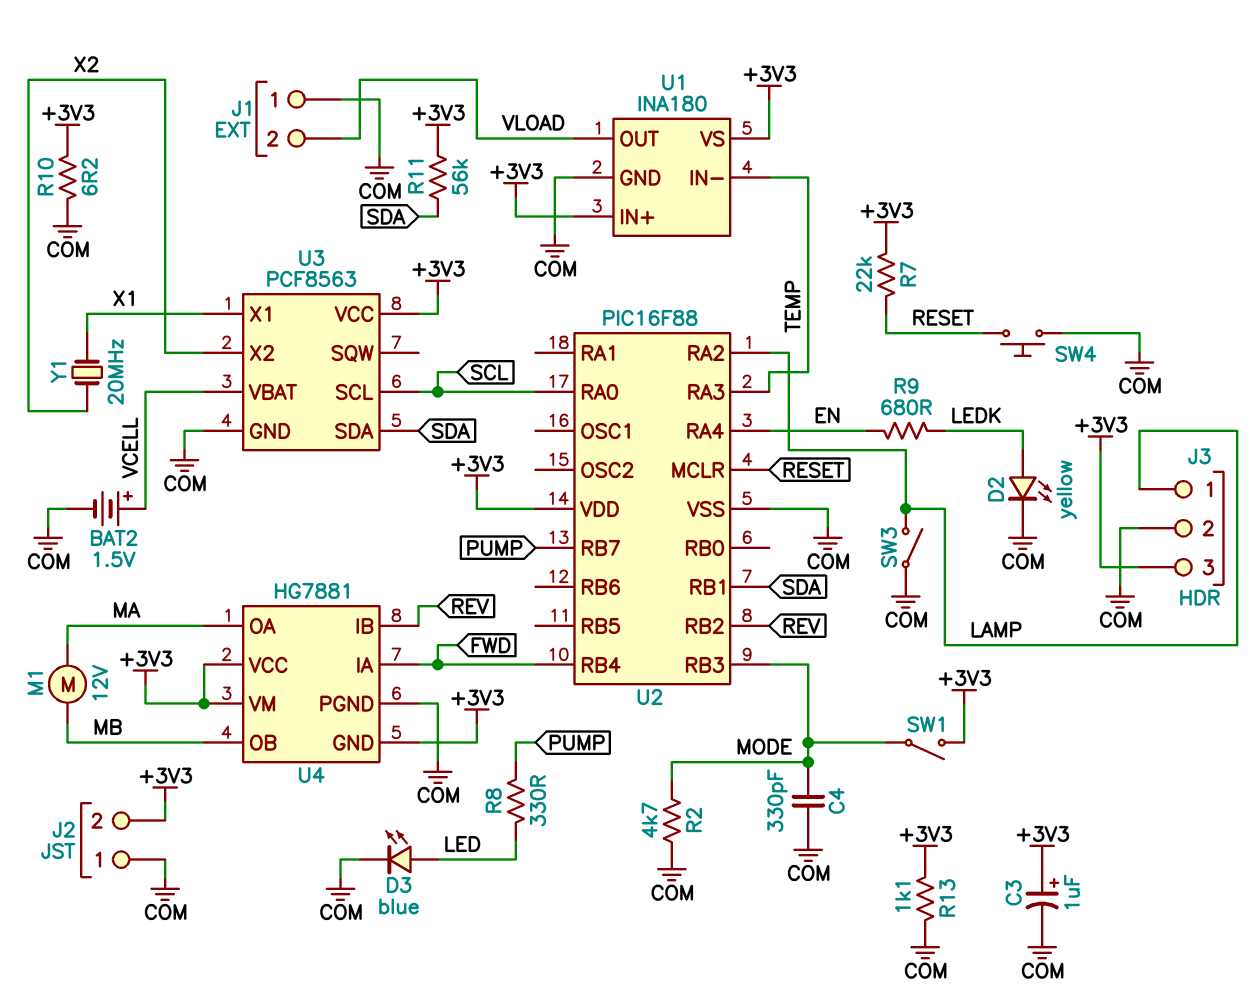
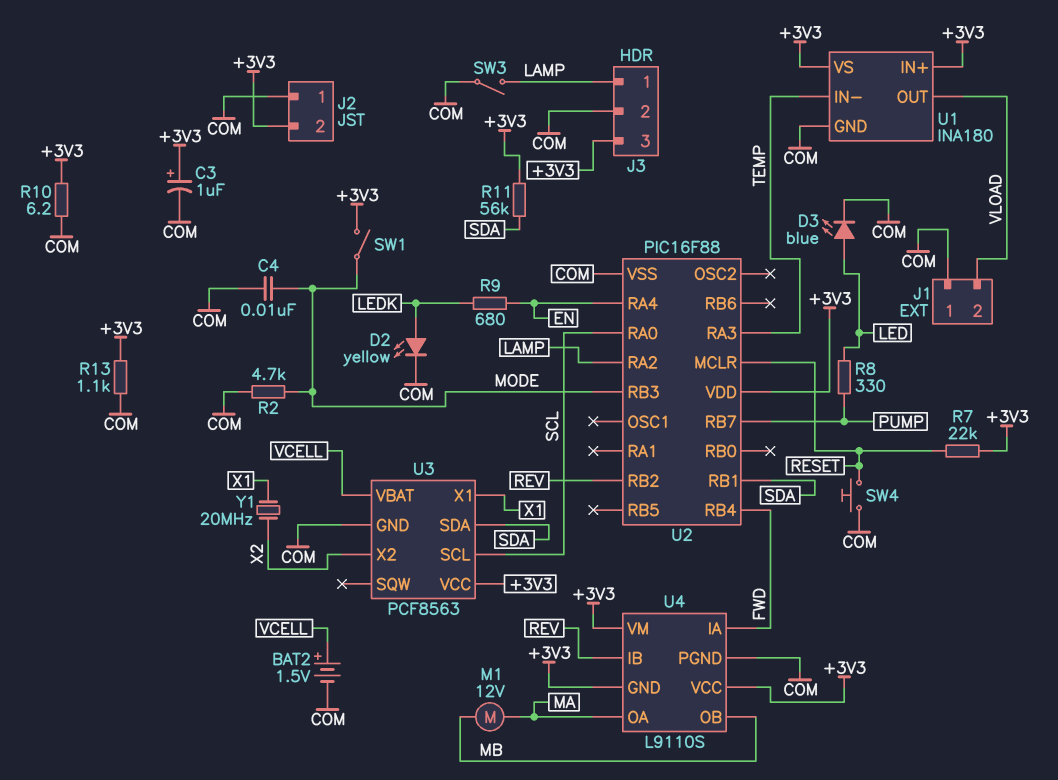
C4: 330pF (COM, MODE) -> 10nF (COM, MODE)
U4: HG7881 -> L9110S

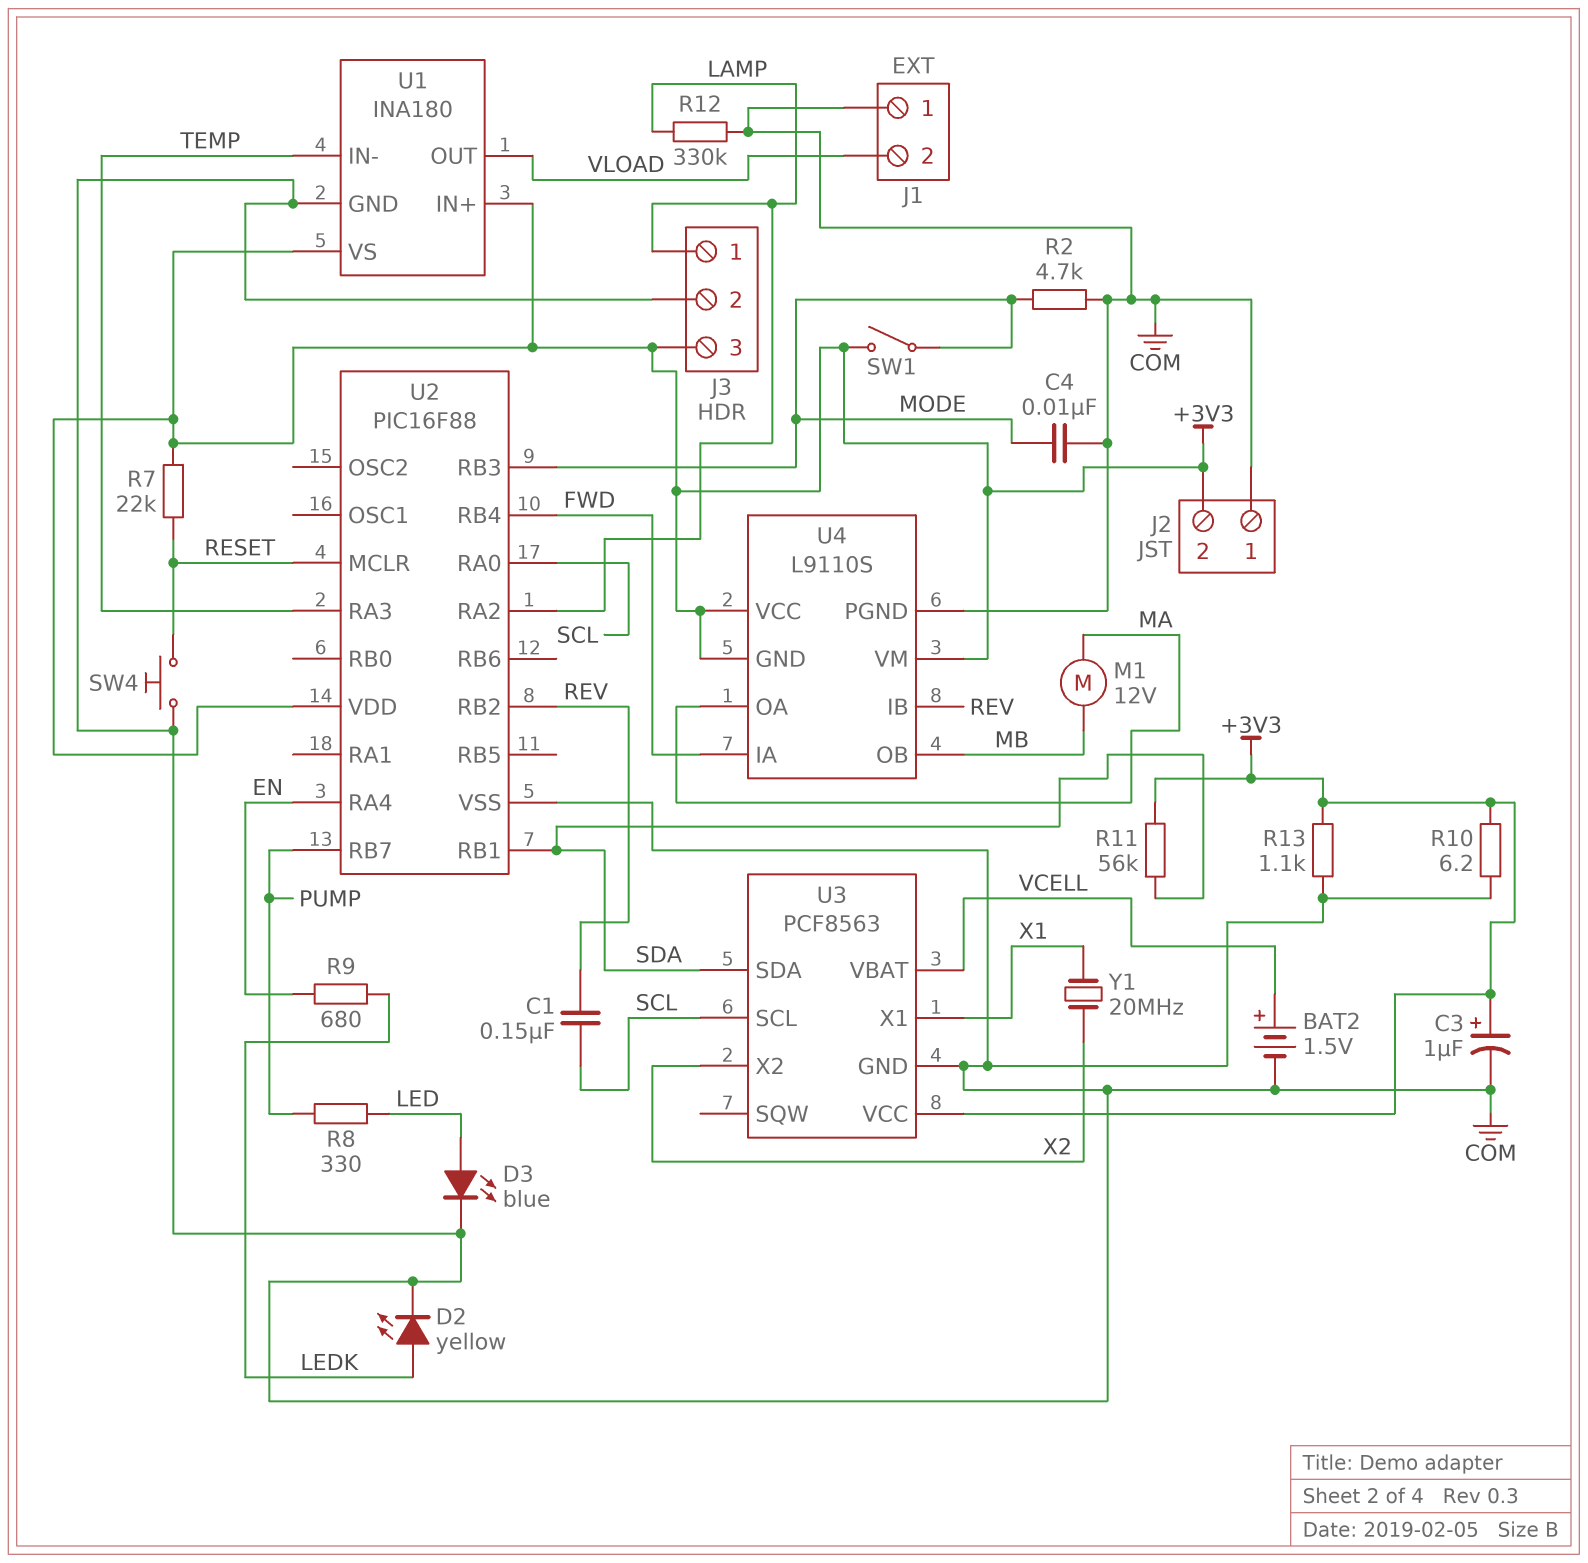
C1: none -> 150nF (REV, SCL)
R12: none -> 330k (COM, LAMP)
SW3: switch (COM, LAMP) -> none

